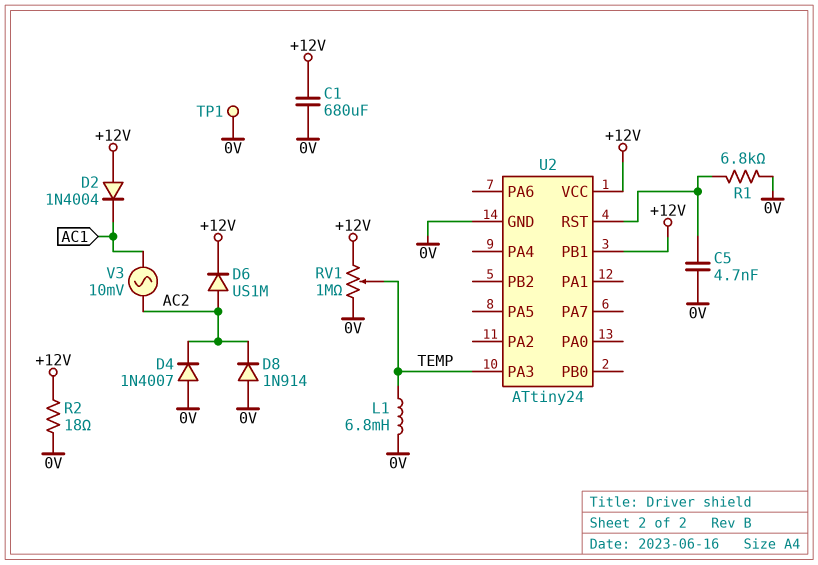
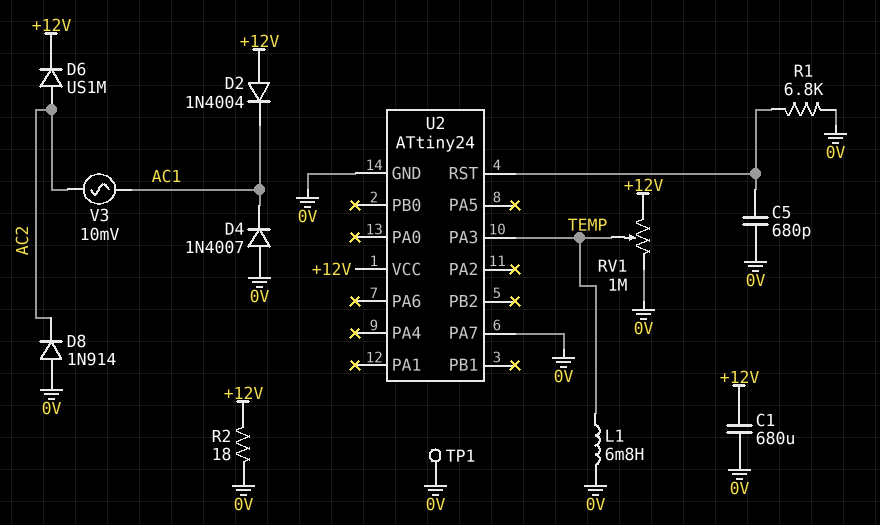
C5: 4.7nF (0V, U2/RST) -> 680pF (0V, U2/RST)
D4: diode 1N4007 (A 0V, K AC2) -> diode 1N4007 (A 0V, K AC1)
U2 pin PA7: none -> 0V
U2 pin PB1: +12V -> none

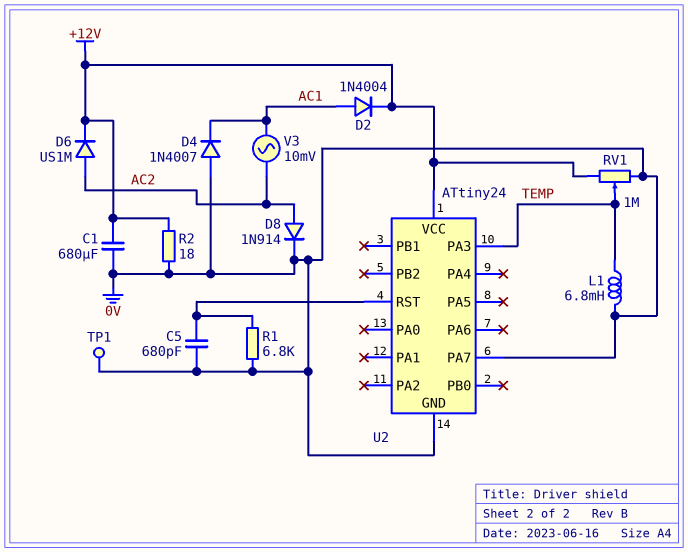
D2: diode 1N4004 (A +12V, K AC1) -> diode 1N4004 (A AC1, K +12V)
D8: diode 1N914 (A 0V, K AC2) -> diode 1N914 (A AC2, K 0V)

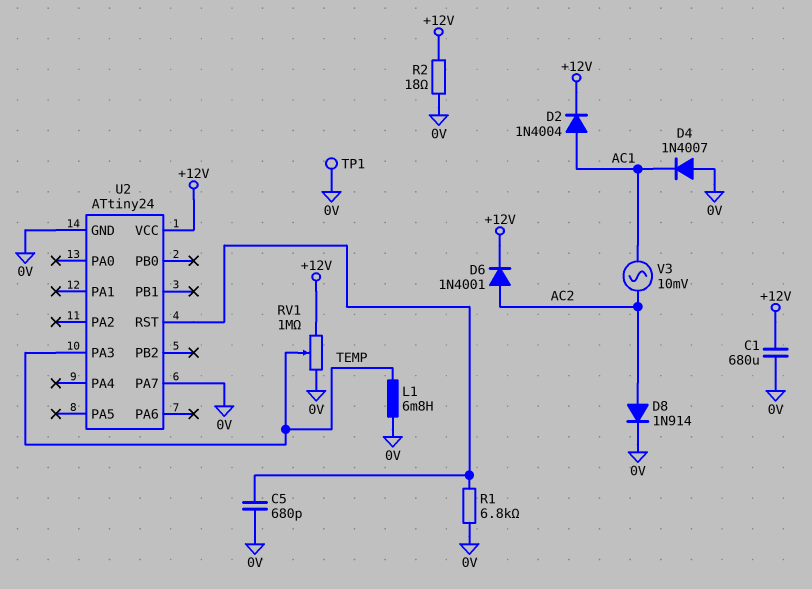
D6: diode US1M (A AC2, K +12V) -> diode 1N4001 (A AC2, K +12V)

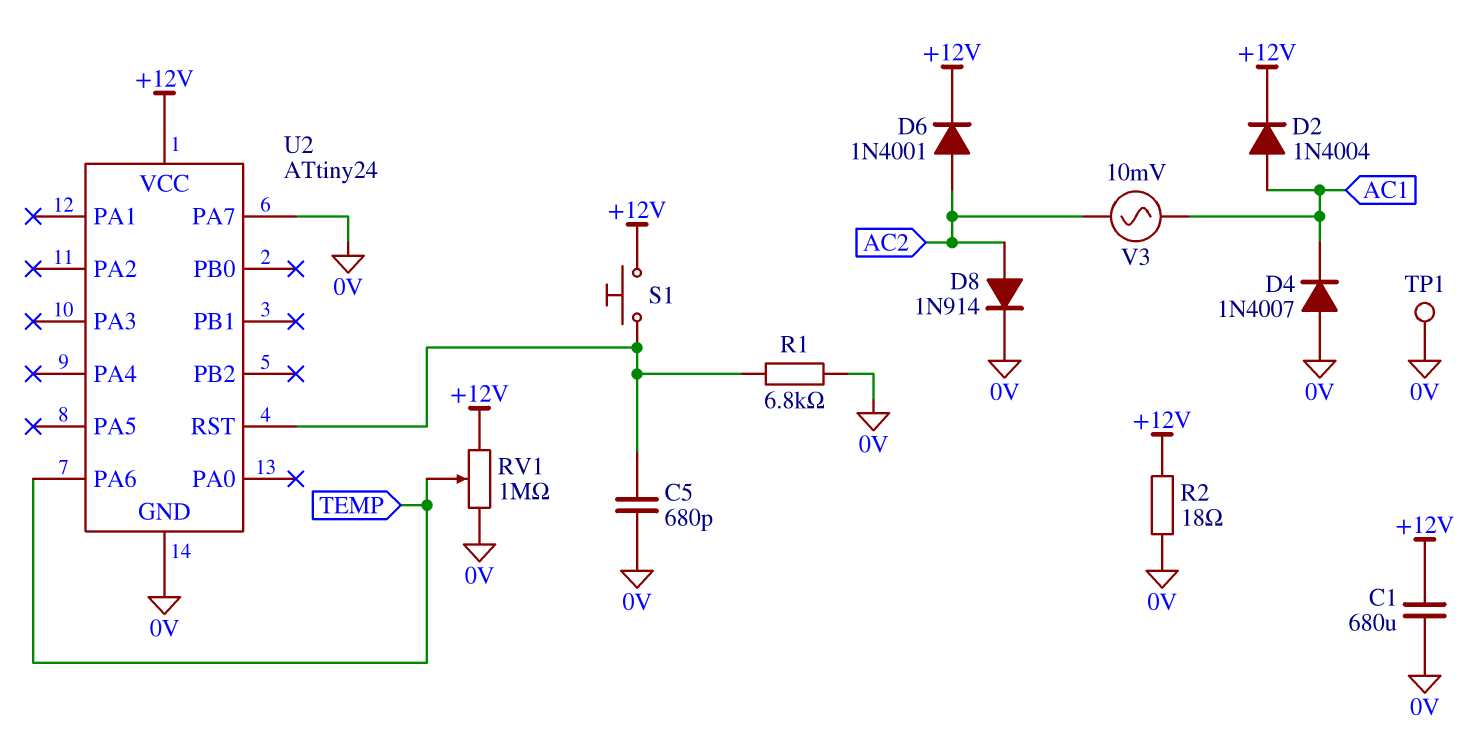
L1: 6.8mH (0V, TEMP) -> none
S1: none -> button (+12V, U2/RST)
U2 pin PA3: TEMP -> none
U2 pin PA6: none -> TEMP

